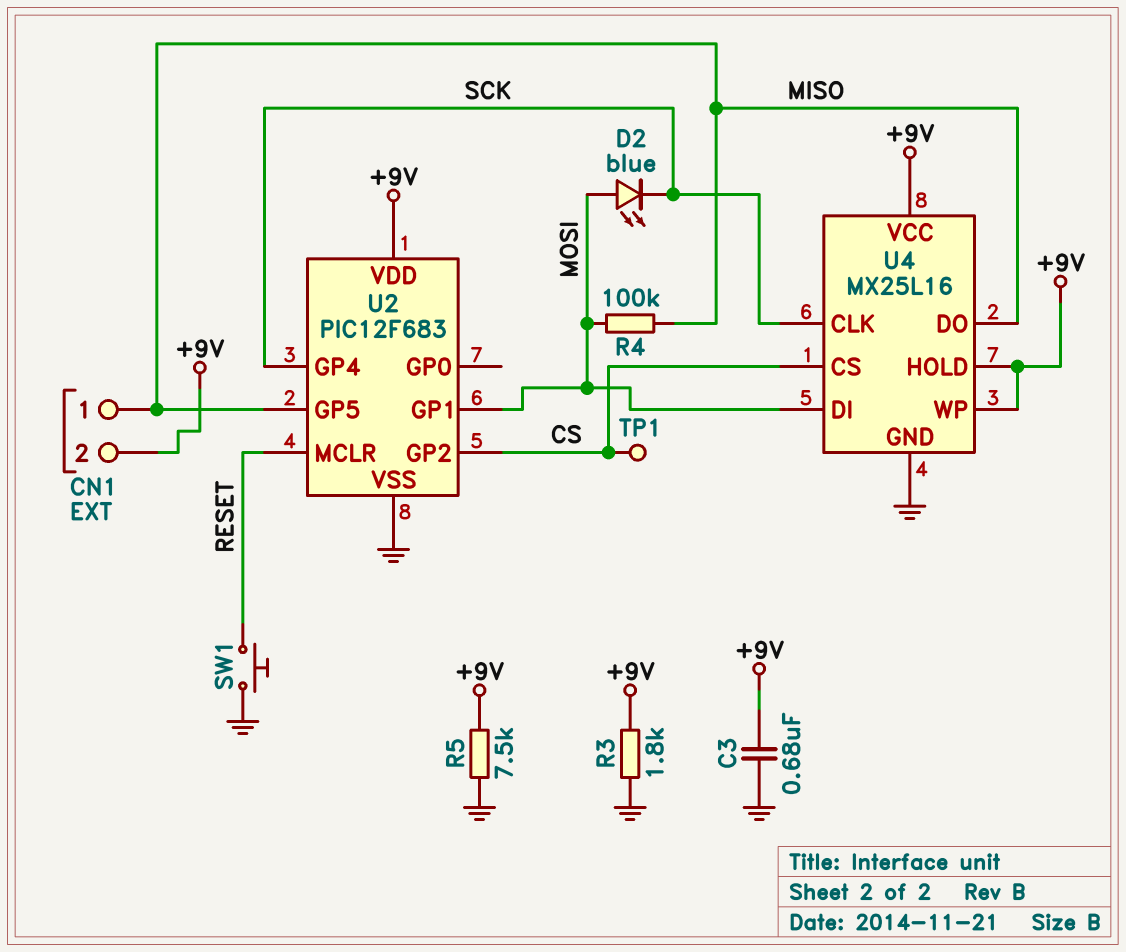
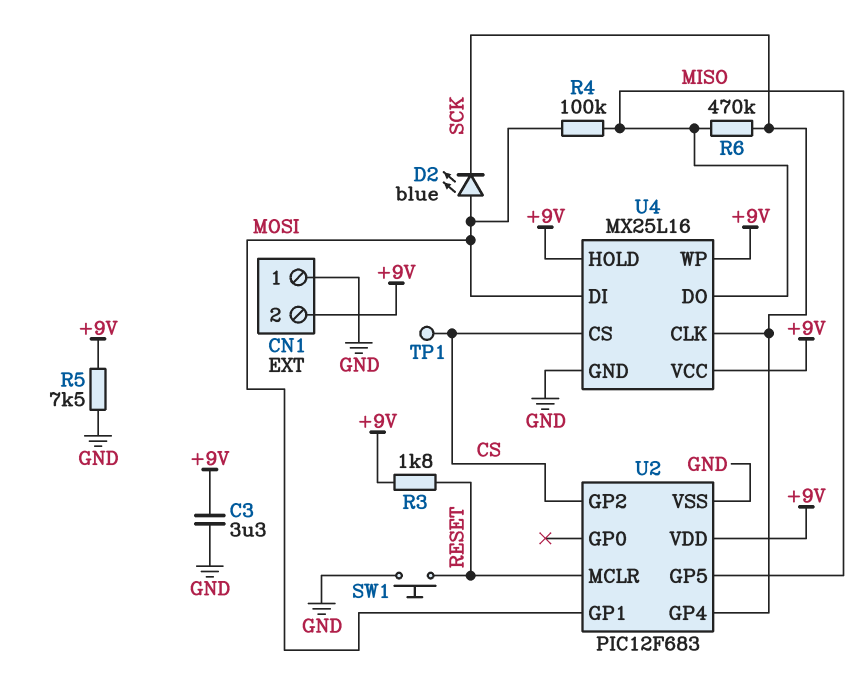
C3: 680nF (+9V, GND) -> 3.3uF (+9V, GND)
CN1 pin 1: MISO -> GND
R3: 1.8k (+9V, GND) -> 1.8k (+9V, RESET)
R6: none -> 470k (MISO, SCK)

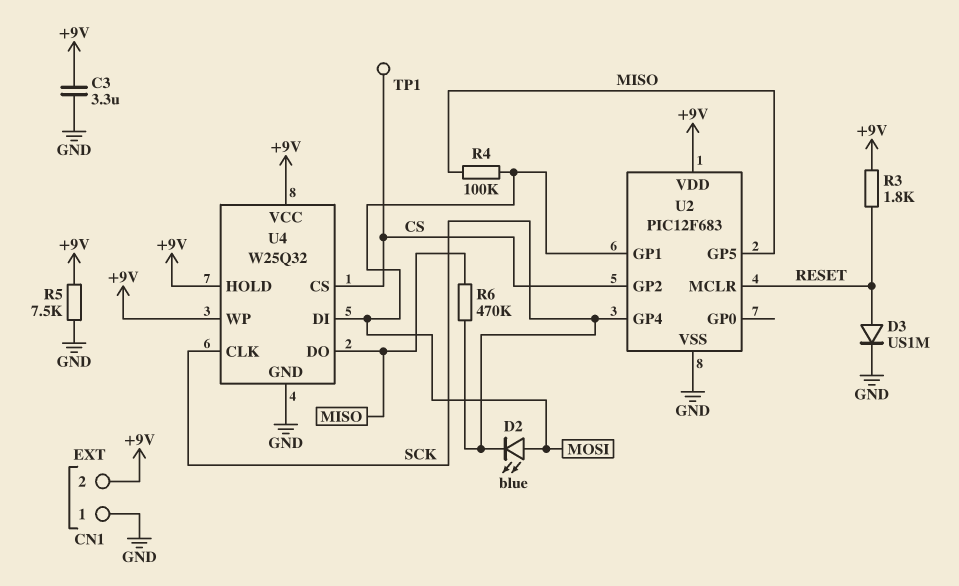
D3: none -> diode US1M (A RESET, K GND)
SW1: button (GND, RESET) -> none
U4: MX25L16 -> W25Q32

